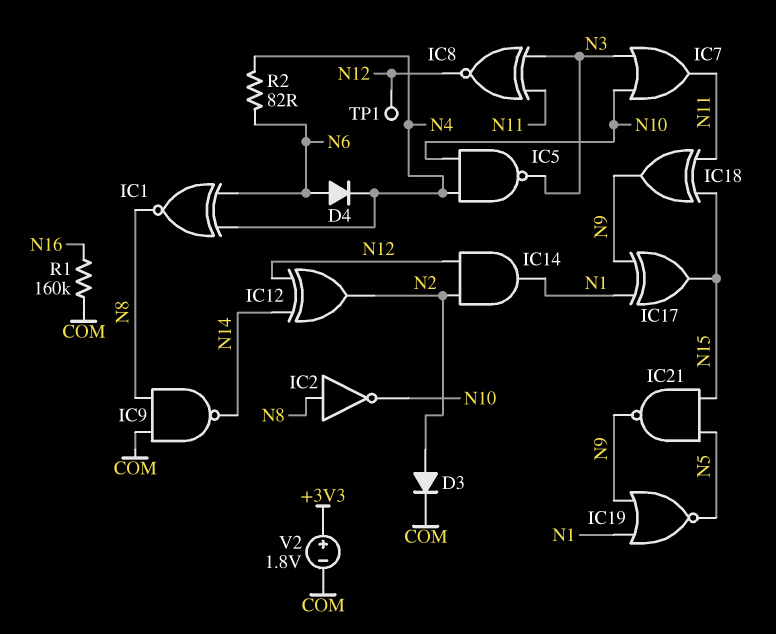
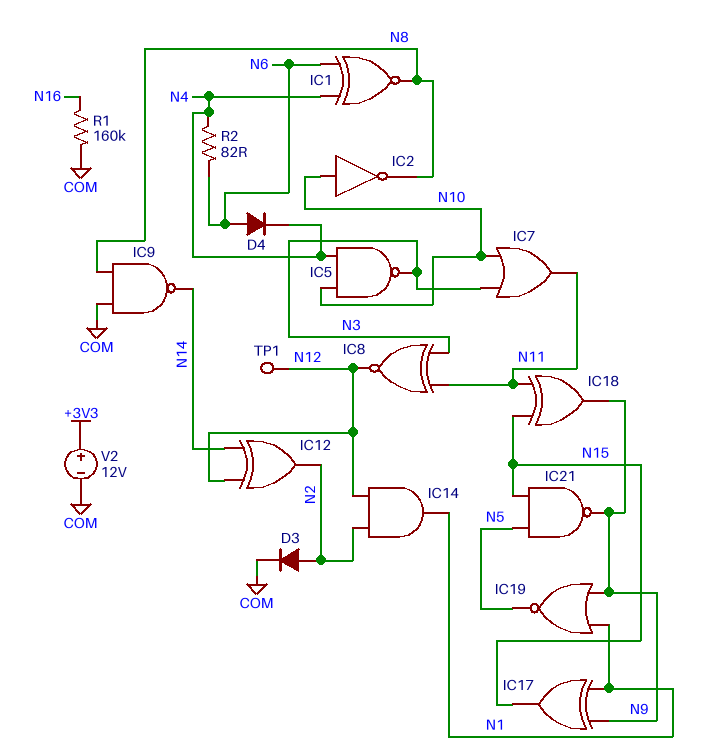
IC2: NOT (in N8, out N10) -> NOT (in N10, out N8)
V2: 1.8V (plus +3V3, minus COM) -> 12V (plus +3V3, minus COM)

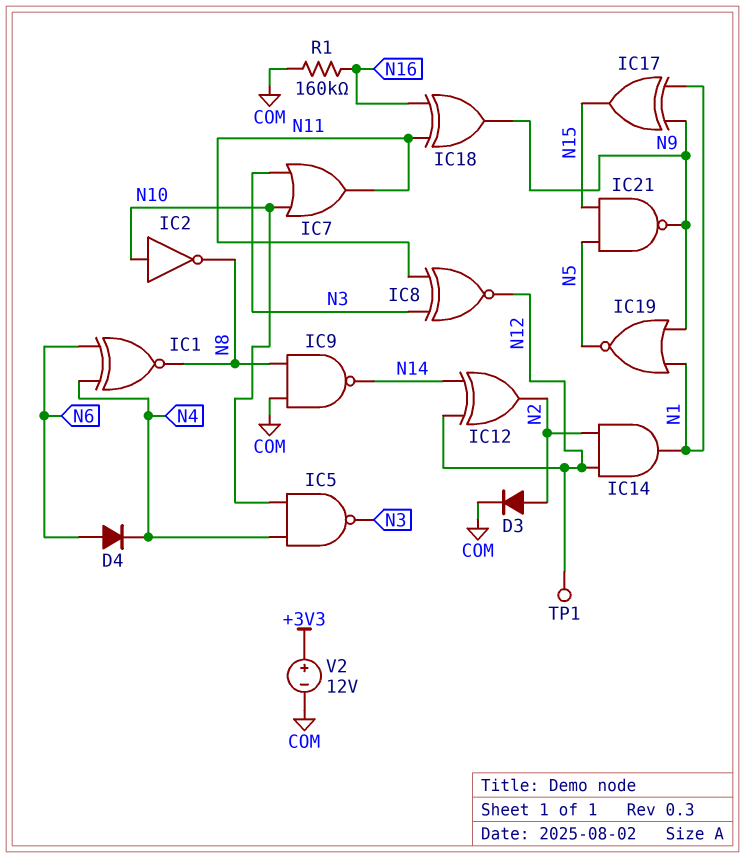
IC18: XOR (in N11, in N15, out N9) -> XOR (in N11, in N16, out N9)
R2: 82 (N4, N6) -> none

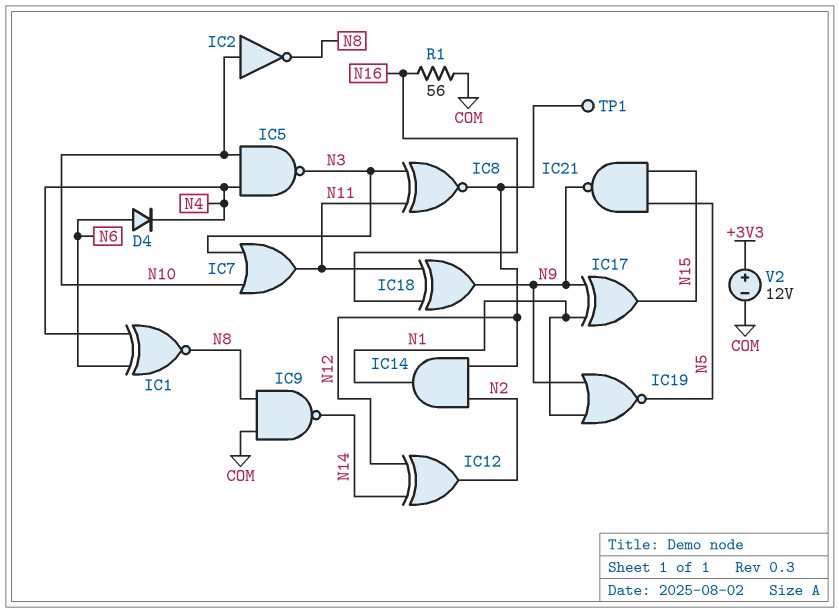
D3: diode (A N2, K COM) -> none
R1: 160k (COM, N16) -> 56 (COM, N16)

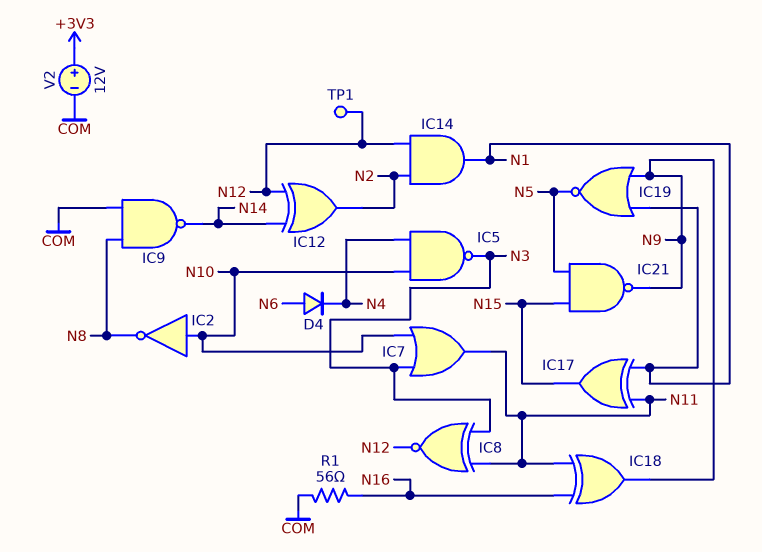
IC1: XNOR (in N4, in N6, out N8) -> none
IC17: XOR (in N1, in N9, out N15) -> XOR (in N1, in N11, out N15)

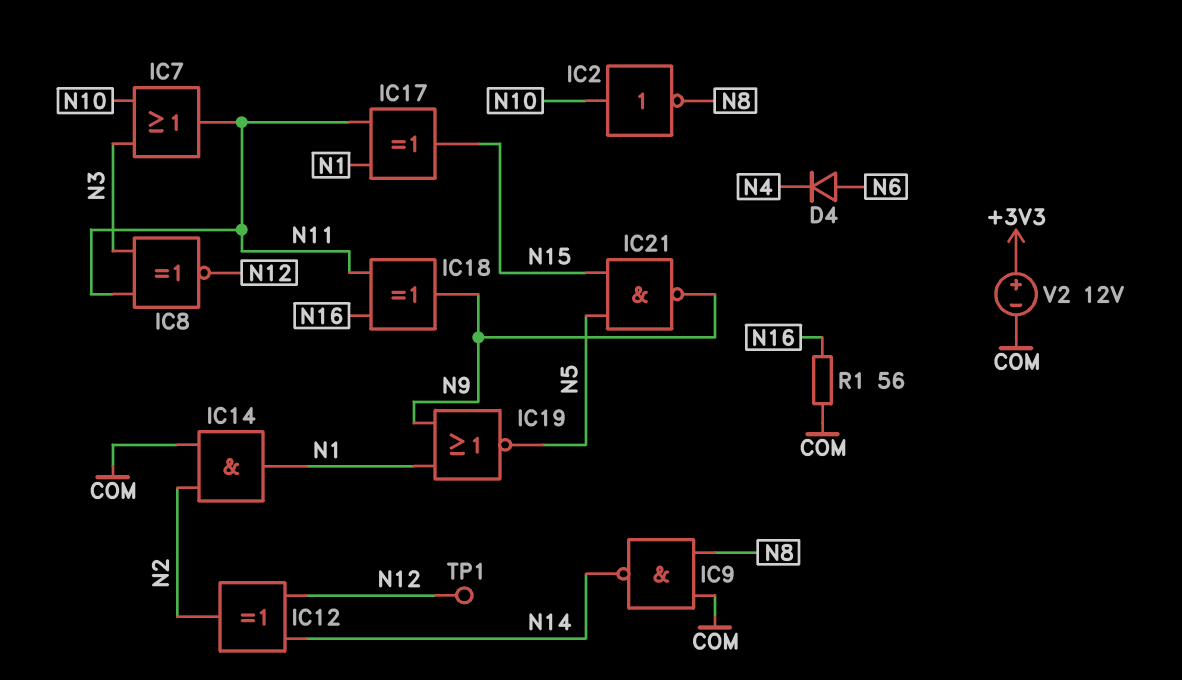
IC5: NAND (in N4, in N10, out N3) -> none
IC14: AND (in N2, in N12, out N1) -> AND (in COM, in N2, out N1)

